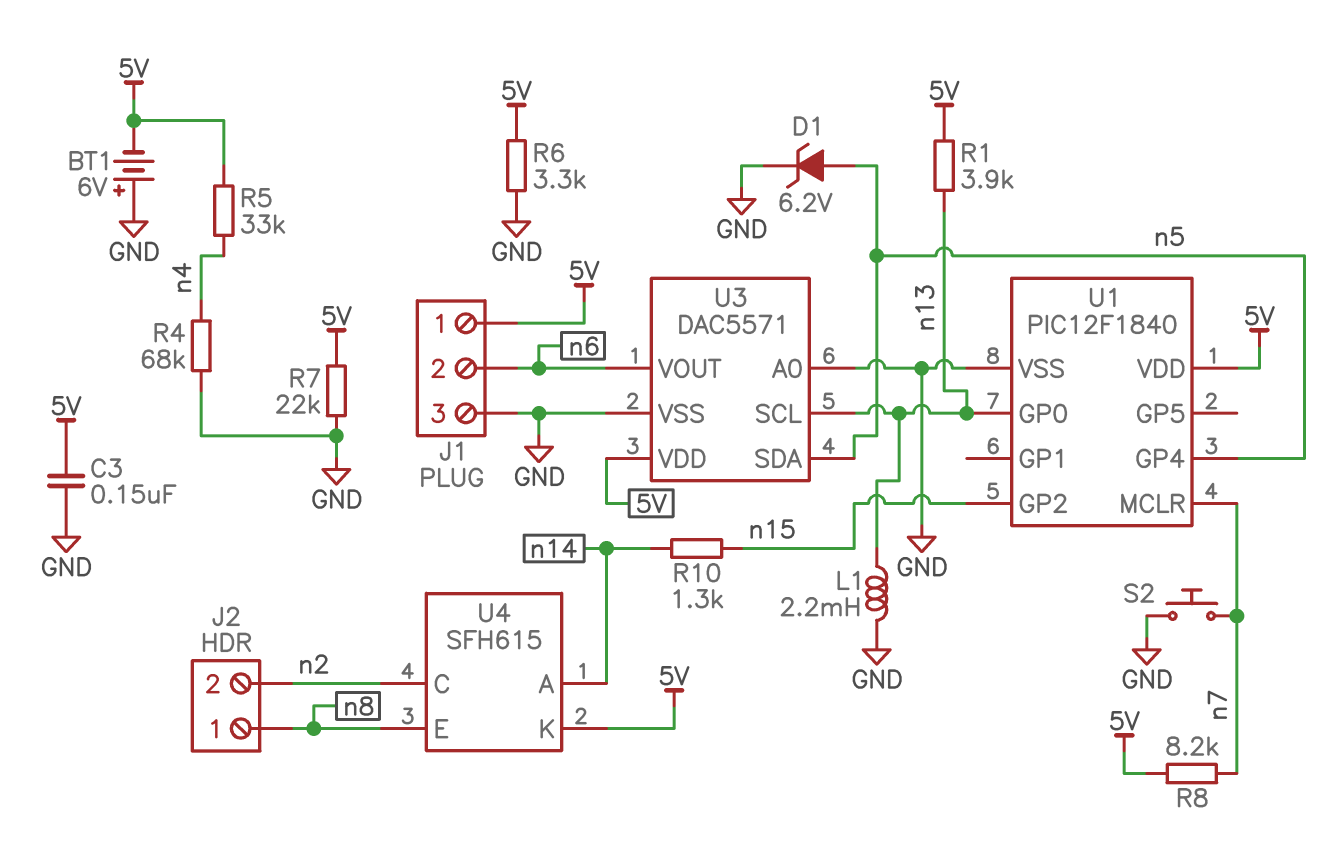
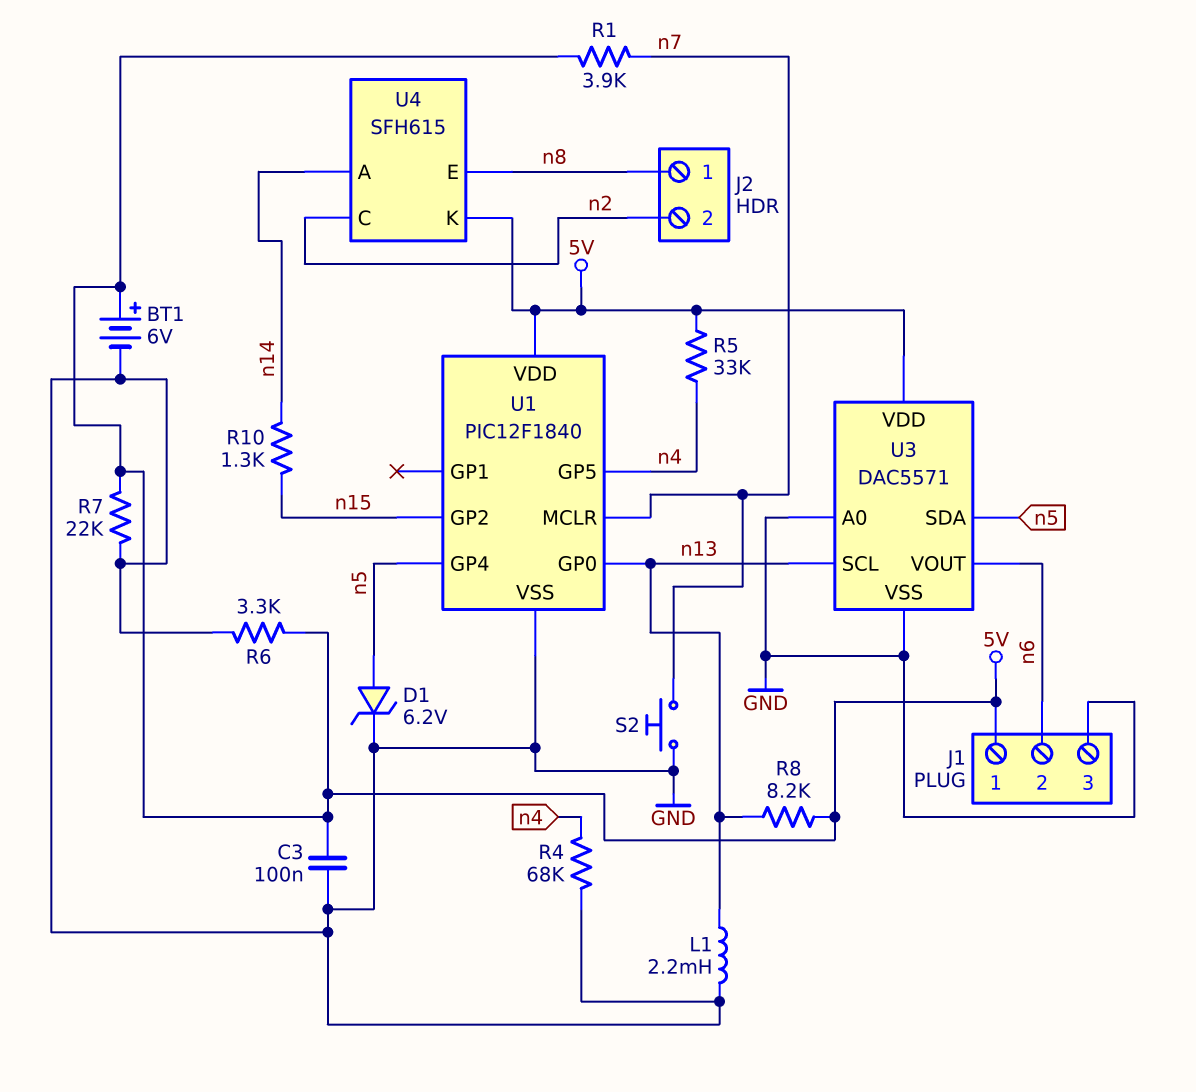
BT1: 6V (plus GND, minus 5V) -> 6V (plus 5V, minus GND)
C3: 150nF (5V, GND) -> 100nF (5V, GND)
R1: 3.9k (5V, n13) -> 3.9k (5V, n7)
R8: 8.2k (5V, n7) -> 8.2k (5V, n13)
U1 pin GP5: none -> n4

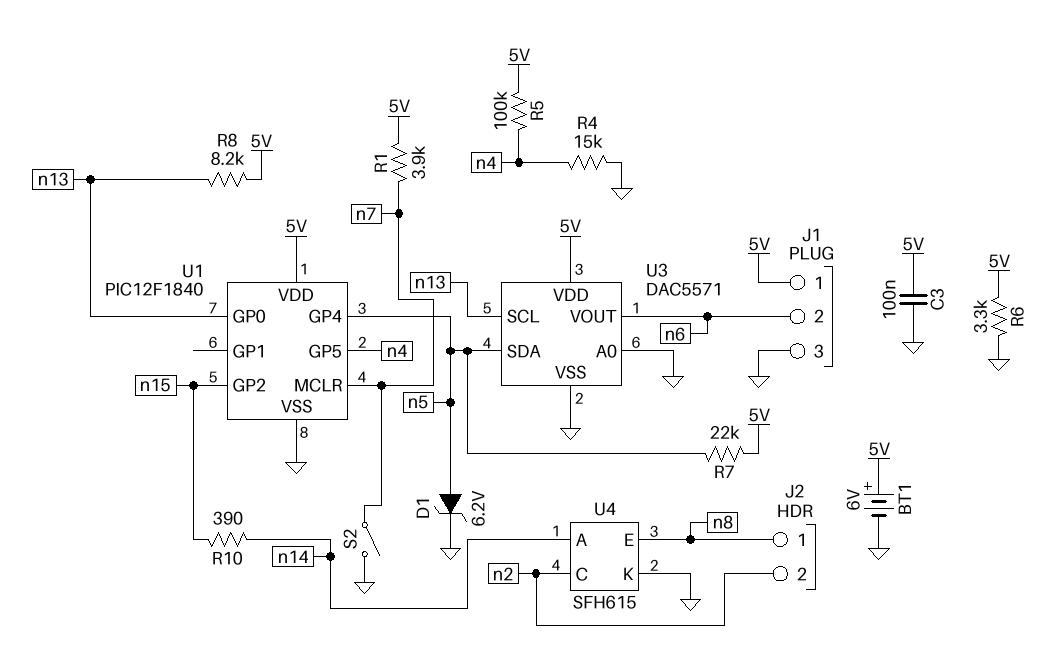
L1: 2.2mH (GND, n13) -> none
R4: 68k (GND, n4) -> 15k (GND, n4)
R5: 33k (5V, n4) -> 100k (5V, n4)
R7: 22k (5V, GND) -> 22k (5V, n5)
R10: 1.3k (n14, n15) -> 390 (n14, n15)
S2: button (GND, n7) -> switch (GND, n7)
U4 pin K: 5V -> GND

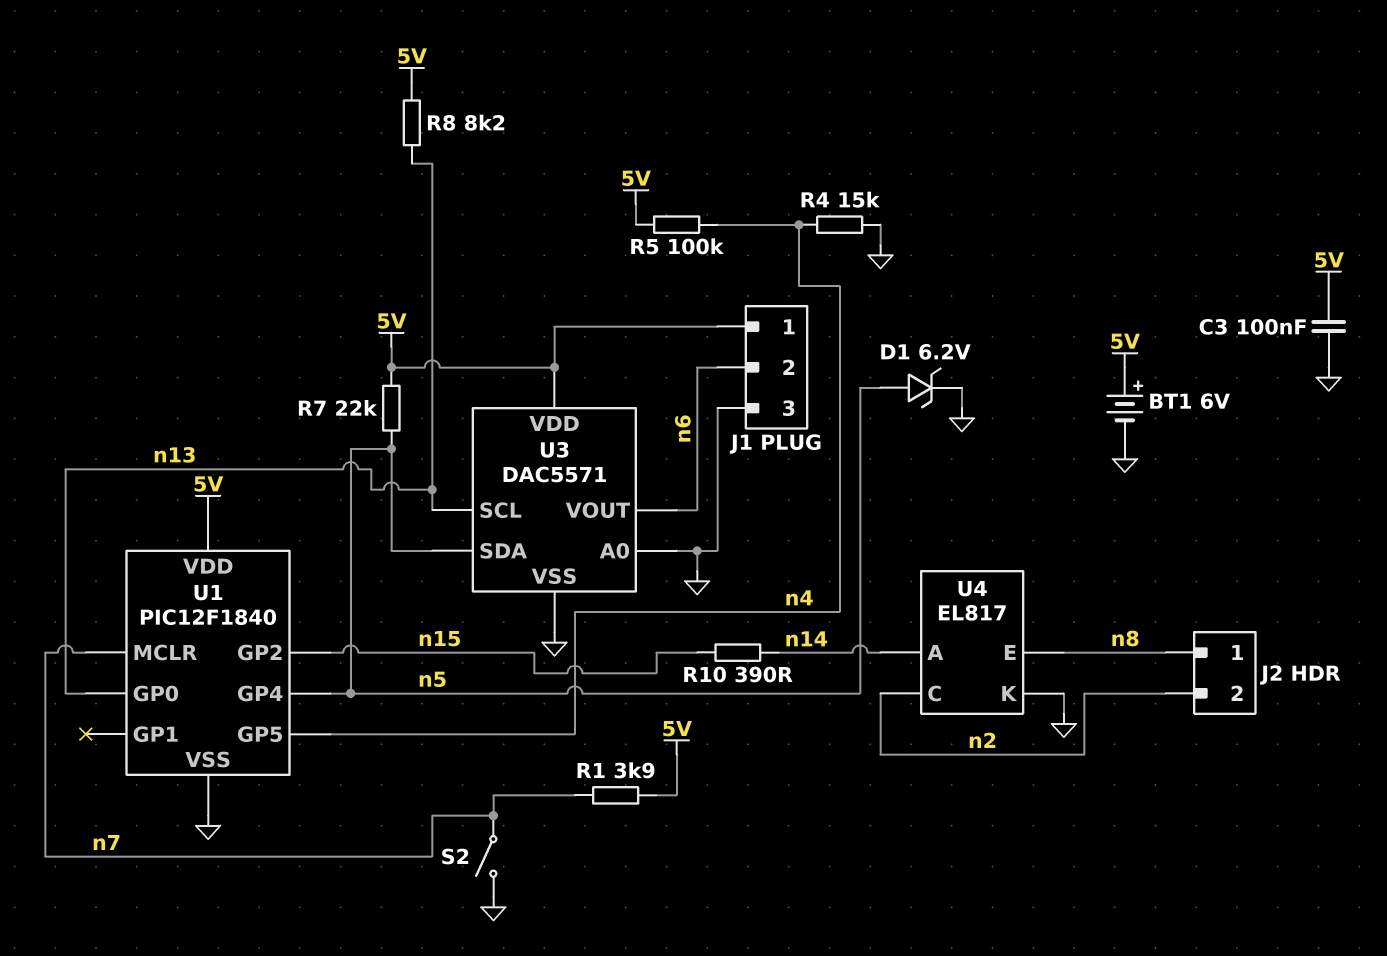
R6: 3.3k (5V, GND) -> none
U4: SFH615 -> EL817

